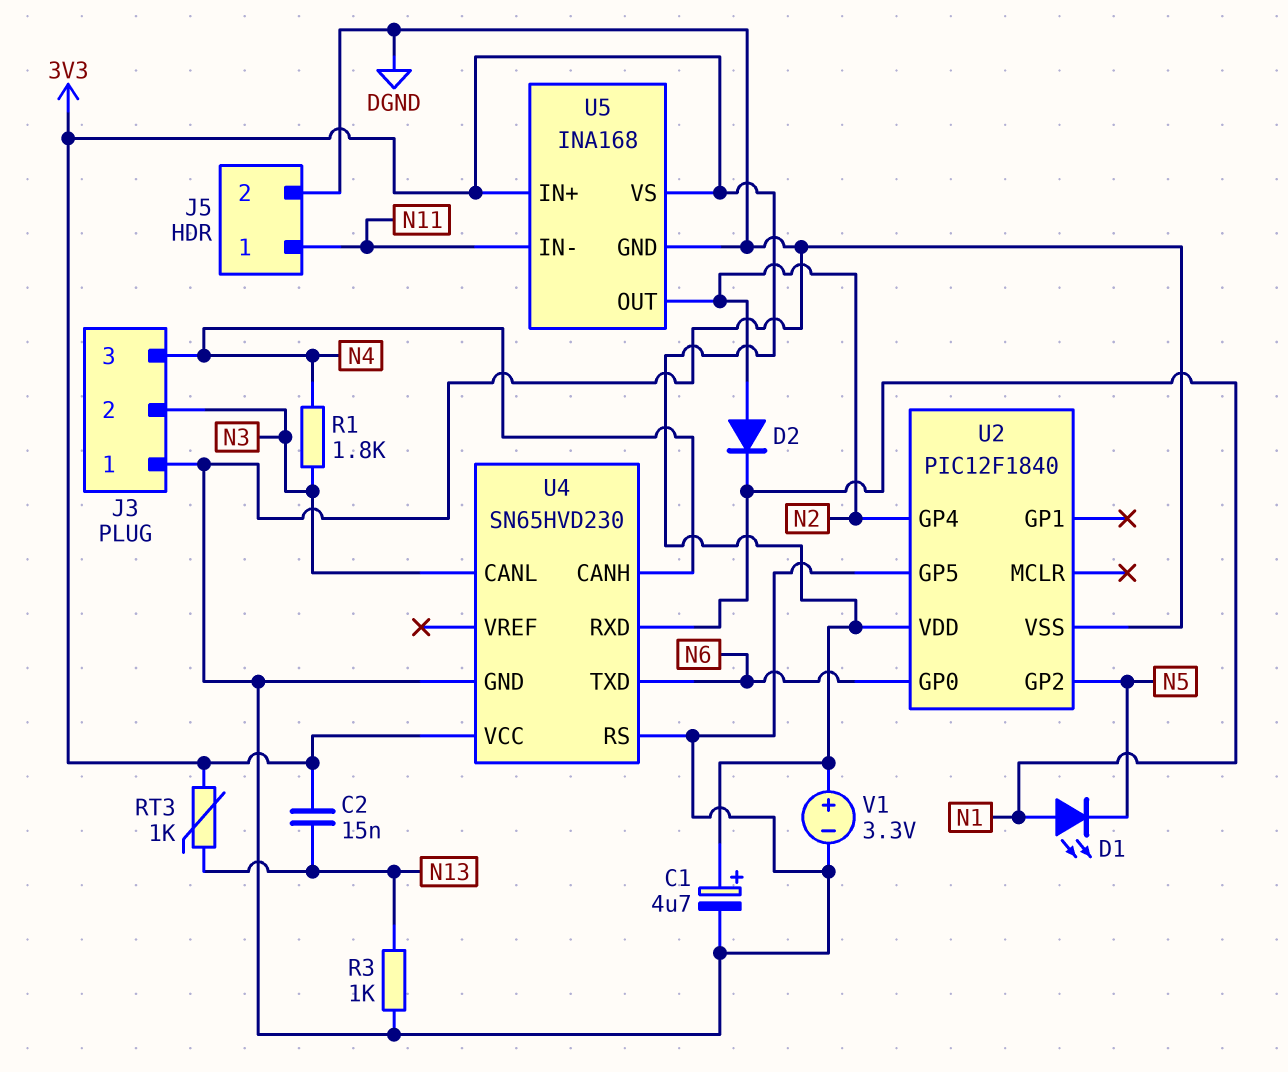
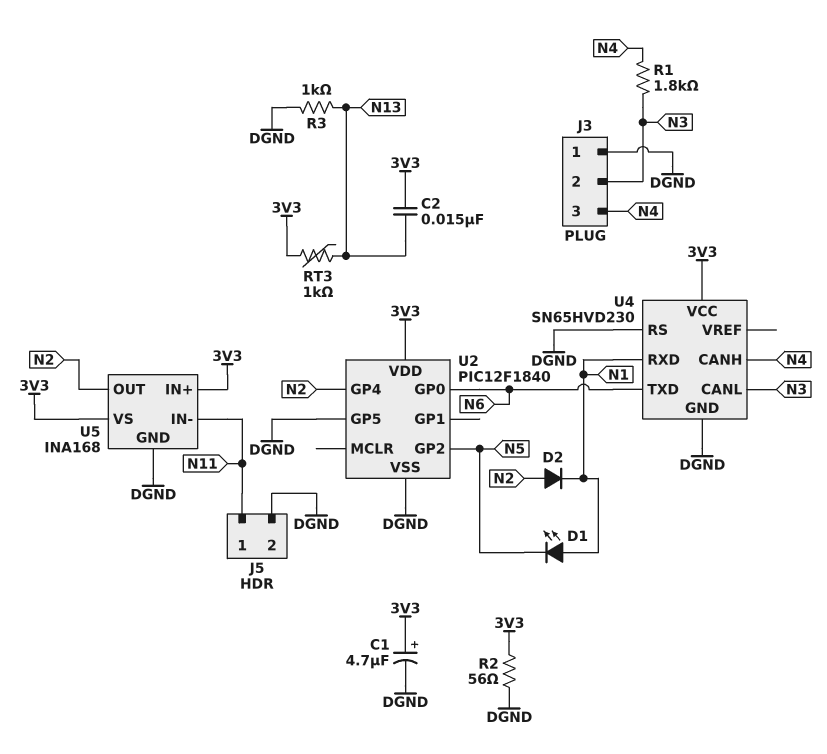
R2: none -> 56 (3V3, DGND)
V1: 3.3V (plus 3V3, minus DGND) -> none

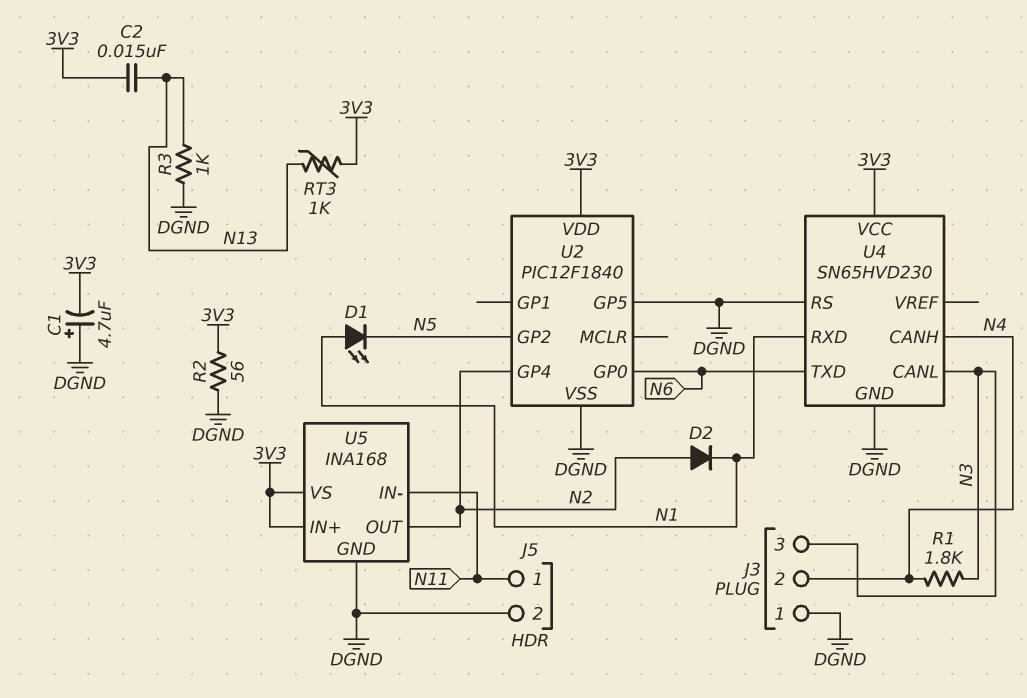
C1: 4.7uF (plus 3V3, minus DGND) -> 4.7uF (plus DGND, minus 3V3)
J3 pin 2: N3 -> N4
J3 pin 3: N4 -> N3

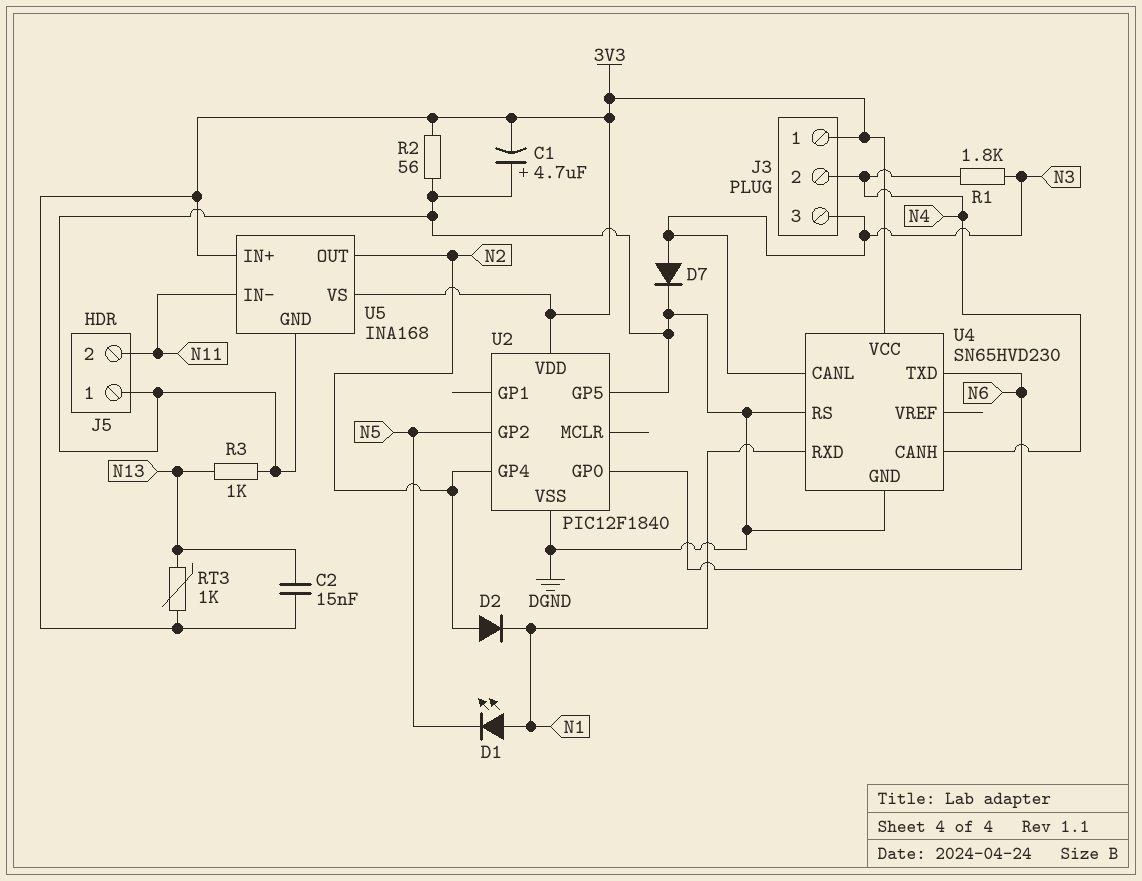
D7: none -> diode (A N3, K DGND)
J3 pin 1: DGND -> 3V3
J5 pin 1: N11 -> DGND
J5 pin 2: DGND -> N11

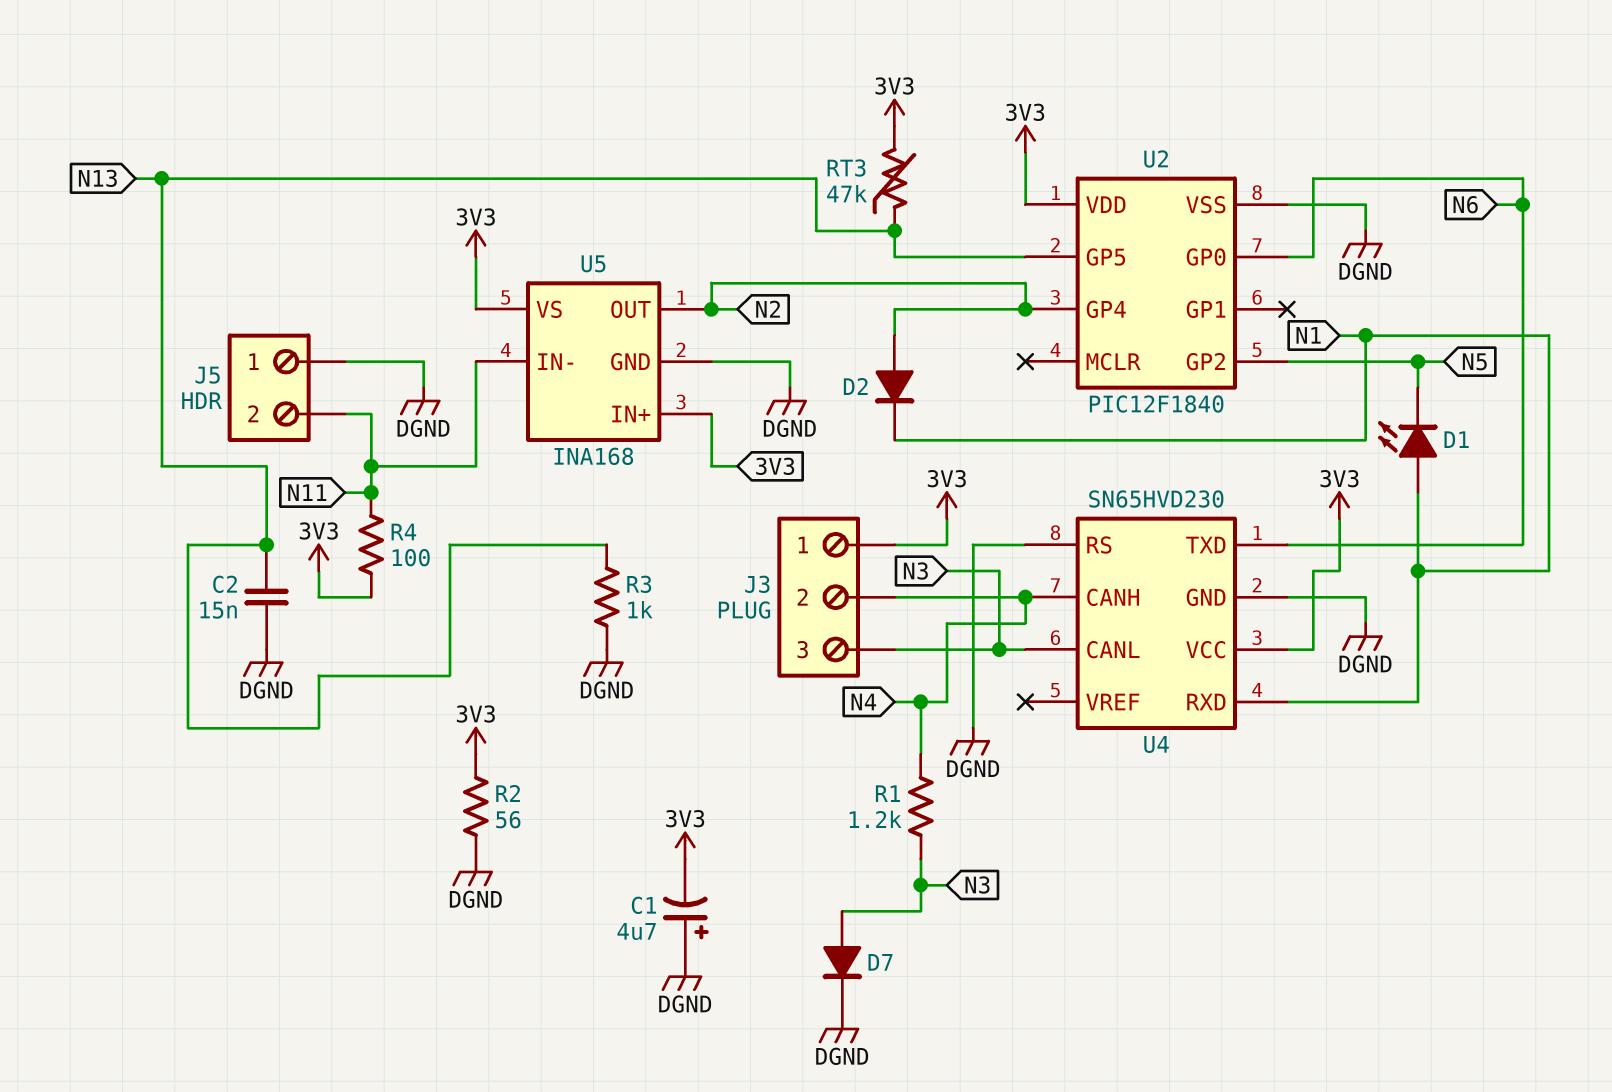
C2: 15nF (3V3, N13) -> 15nF (DGND, N13)
R1: 1.8k (N3, N4) -> 1.2k (N3, N4)
R4: none -> 100 (3V3, N11)
RT3: 1k (3V3, N13) -> 47k (3V3, N13)
U2 pin GP5: DGND -> N13

